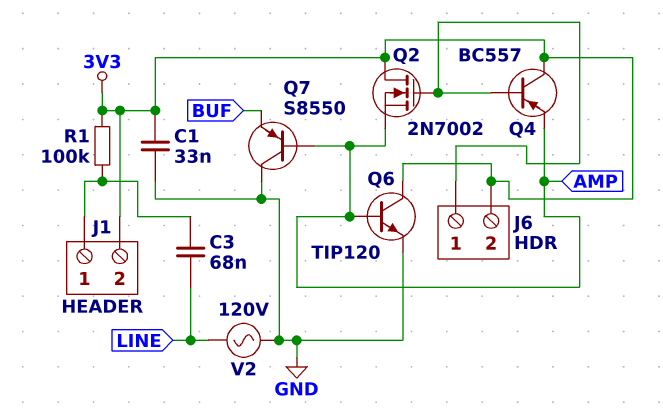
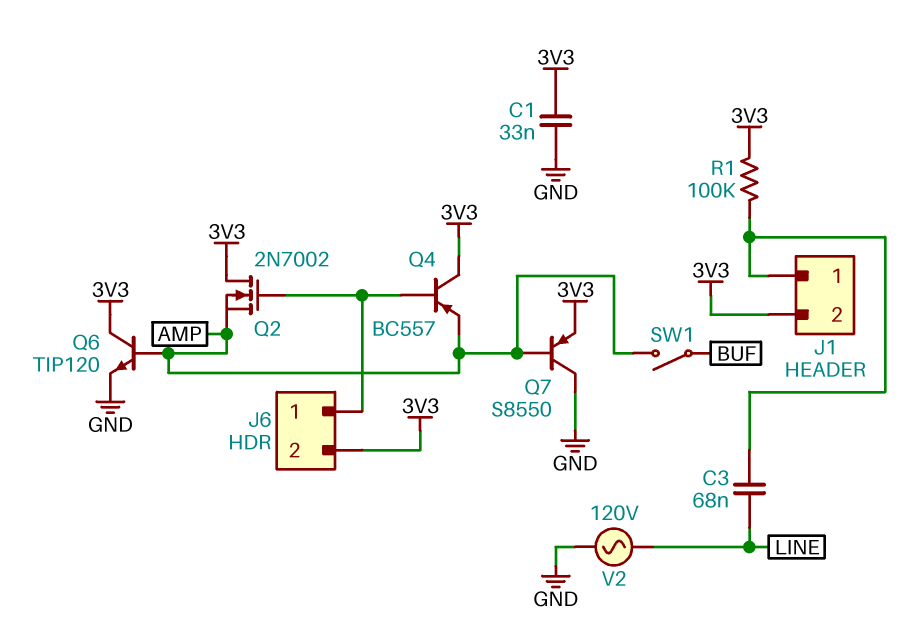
Q7: PNP S8550 (B AMP, C GND, E BUF) -> PNP S8550 (B AMP, C GND, E 3V3)
SW1: none -> switch (AMP, BUF)

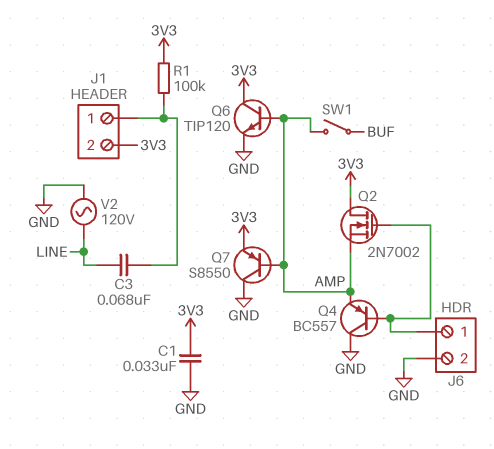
J6 pin 2: 3V3 -> GND
Q4: PNP BC557 (B J6/1, C 3V3, E AMP) -> PNP BC557 (B J6/1, C GND, E AMP)

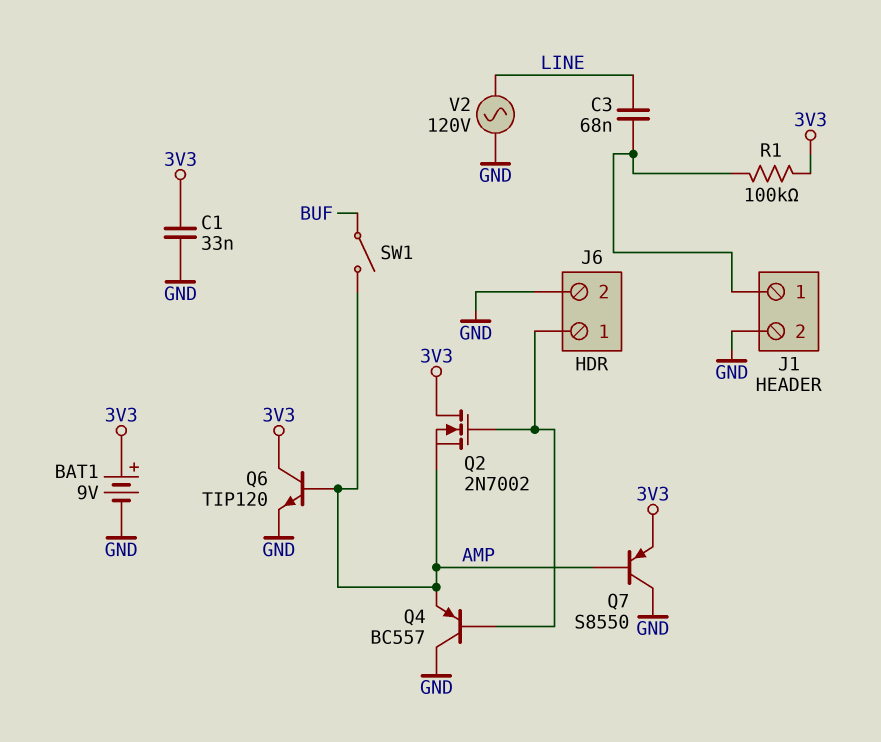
BAT1: none -> 9V (plus 3V3, minus GND)
J1 pin 2: 3V3 -> GND

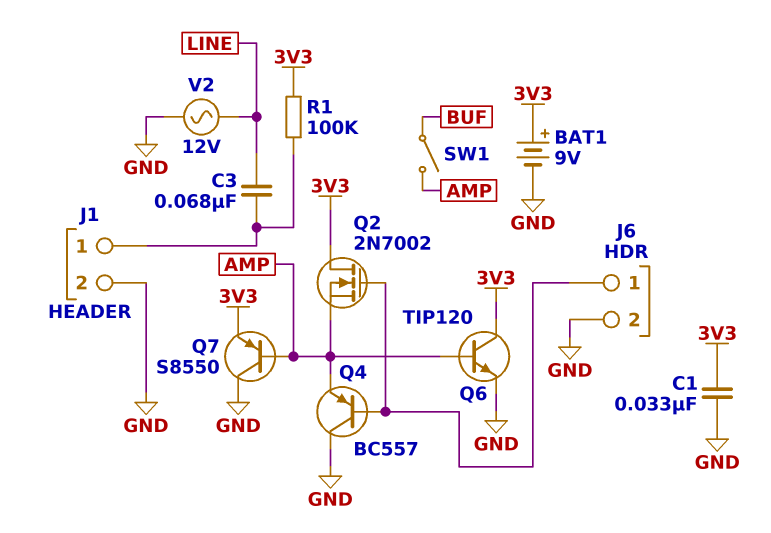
V2: AC 120V (GND, LINE) -> AC 12V (GND, LINE)

